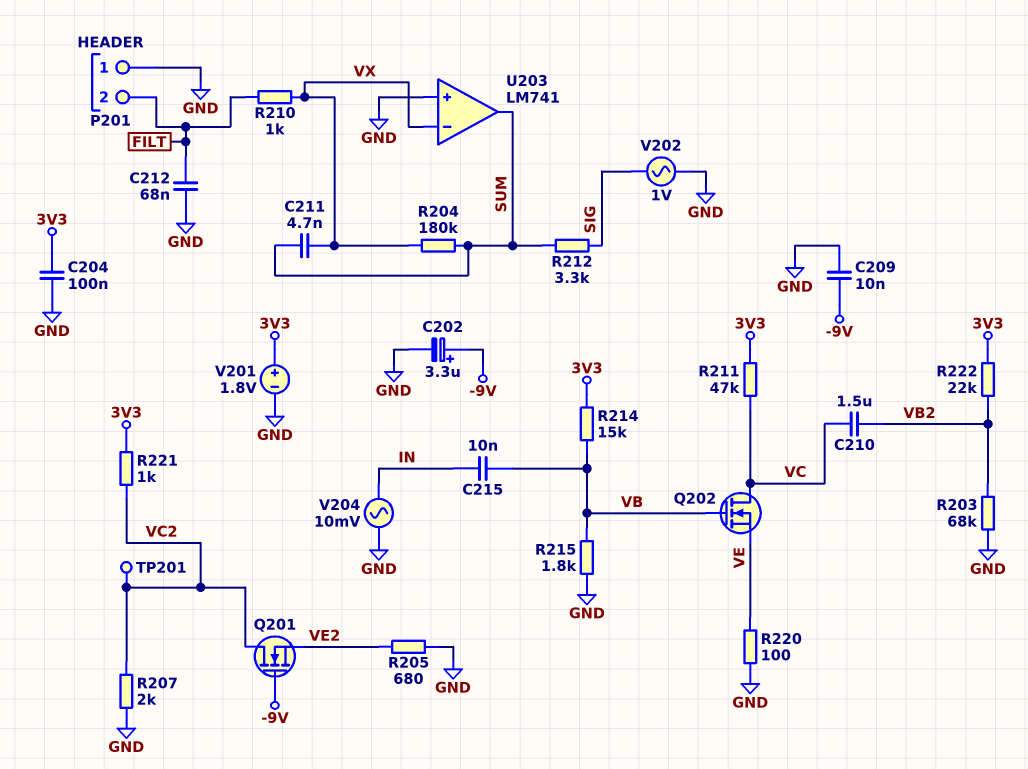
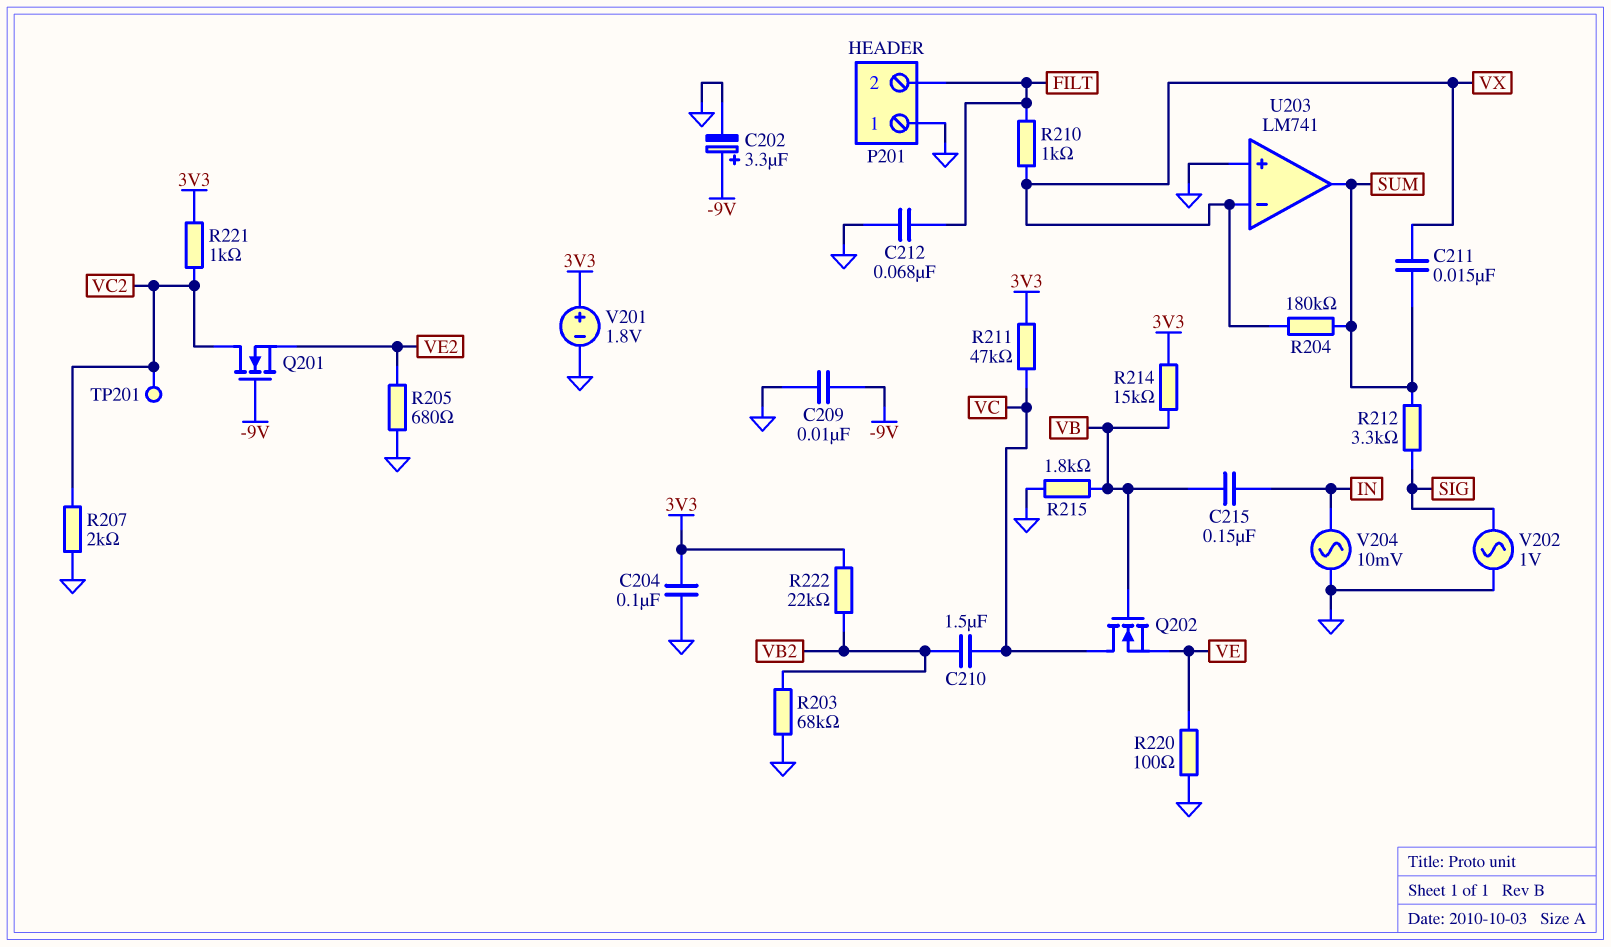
C211: 4.7nF (SUM, VX) -> 15nF (SUM, VX)
C215: 10nF (IN, VB) -> 150nF (IN, VB)

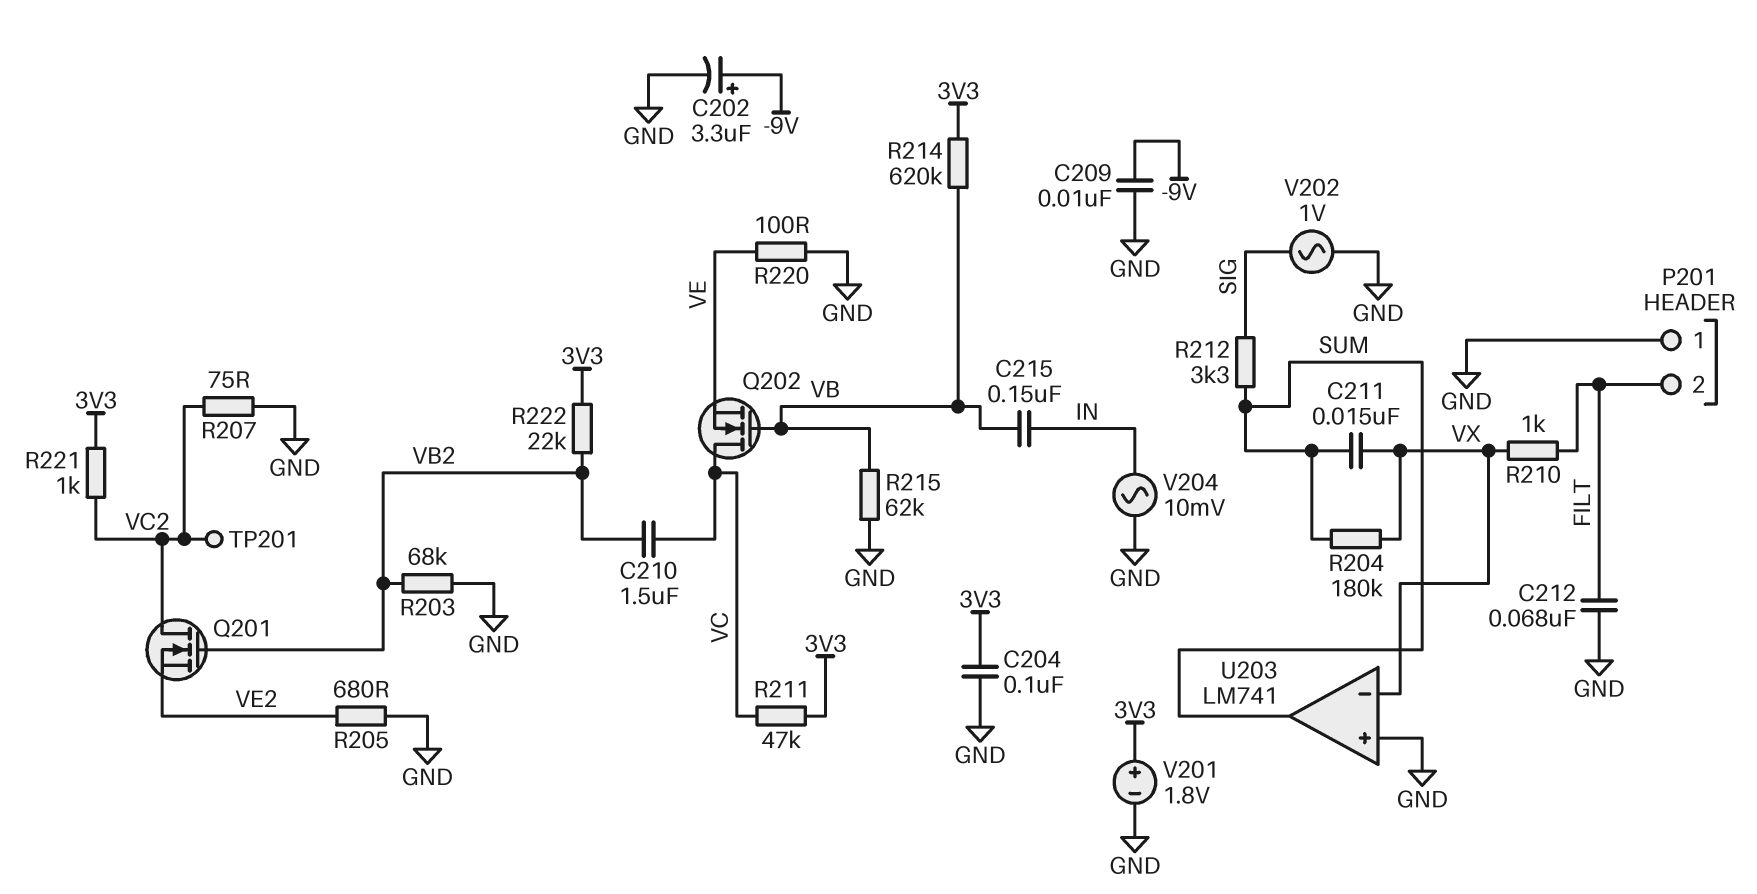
Q201: NMOS (G -9V, D VC2, S VE2) -> NMOS (G VB2, D VC2, S VE2)
R207: 2k (GND, VC2) -> 75 (GND, VC2)
R214: 15k (3V3, VB) -> 620k (3V3, VB)
R215: 1.8k (GND, VB) -> 62k (GND, VB)

